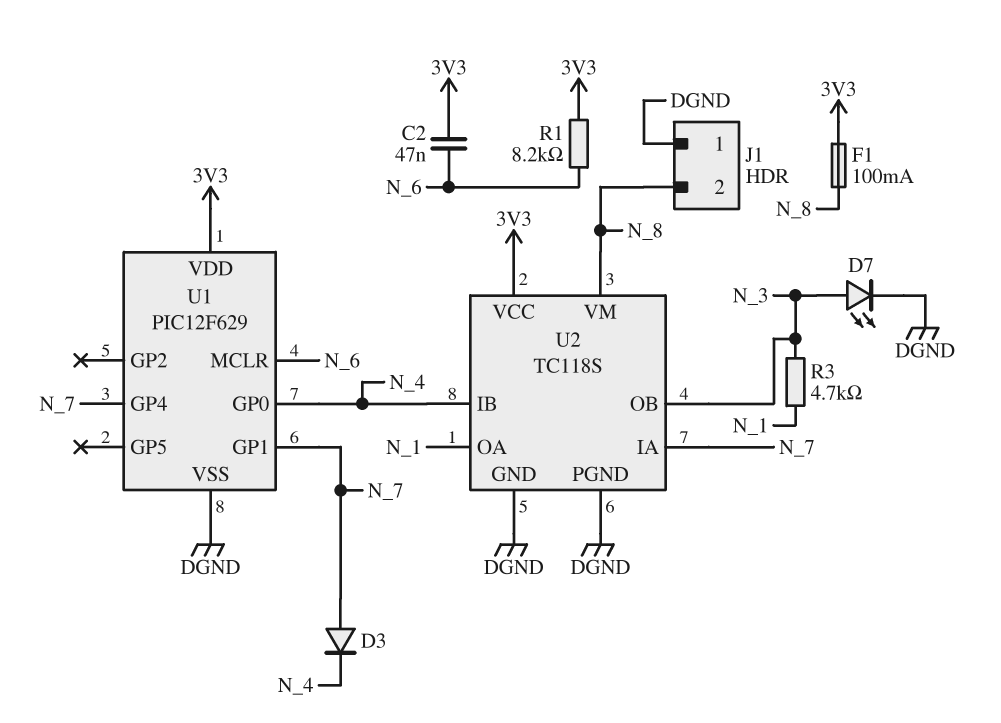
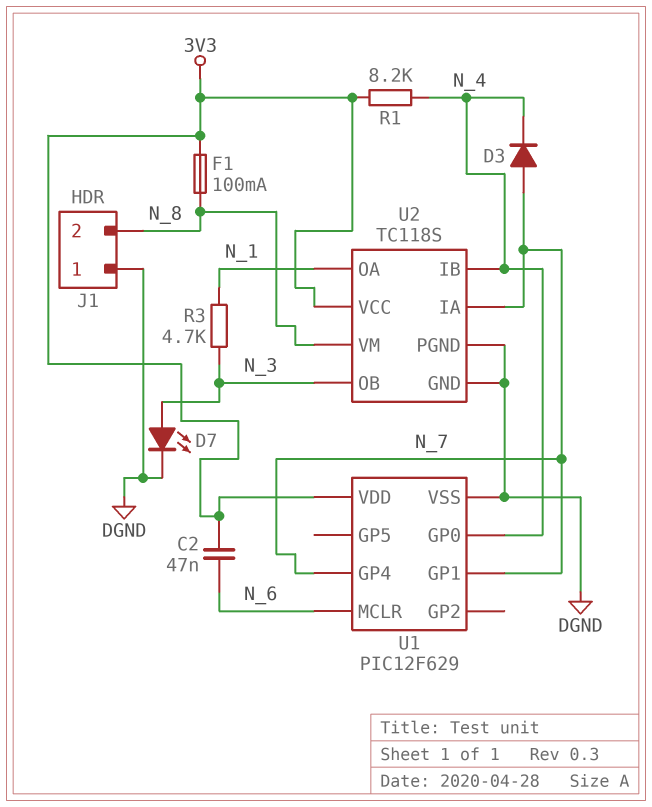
R1: 8.2k (3V3, N_6) -> 8.2k (3V3, N_4)

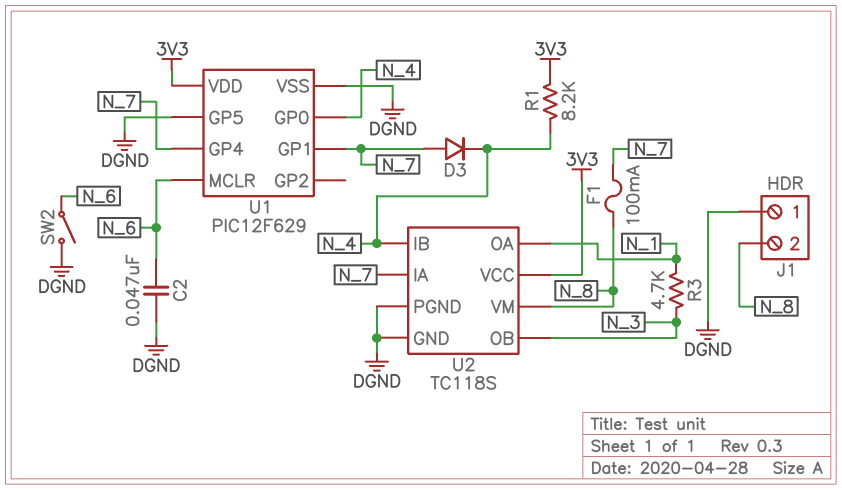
C2: 47nF (3V3, N_6) -> 47nF (DGND, N_6)
D7: LED (A N_3, K DGND) -> none
F1: 100mA (3V3, N_8) -> 100mA (N_7, N_8)
SW2: none -> switch (DGND, N_6)
U1 pin GP5: none -> DGND

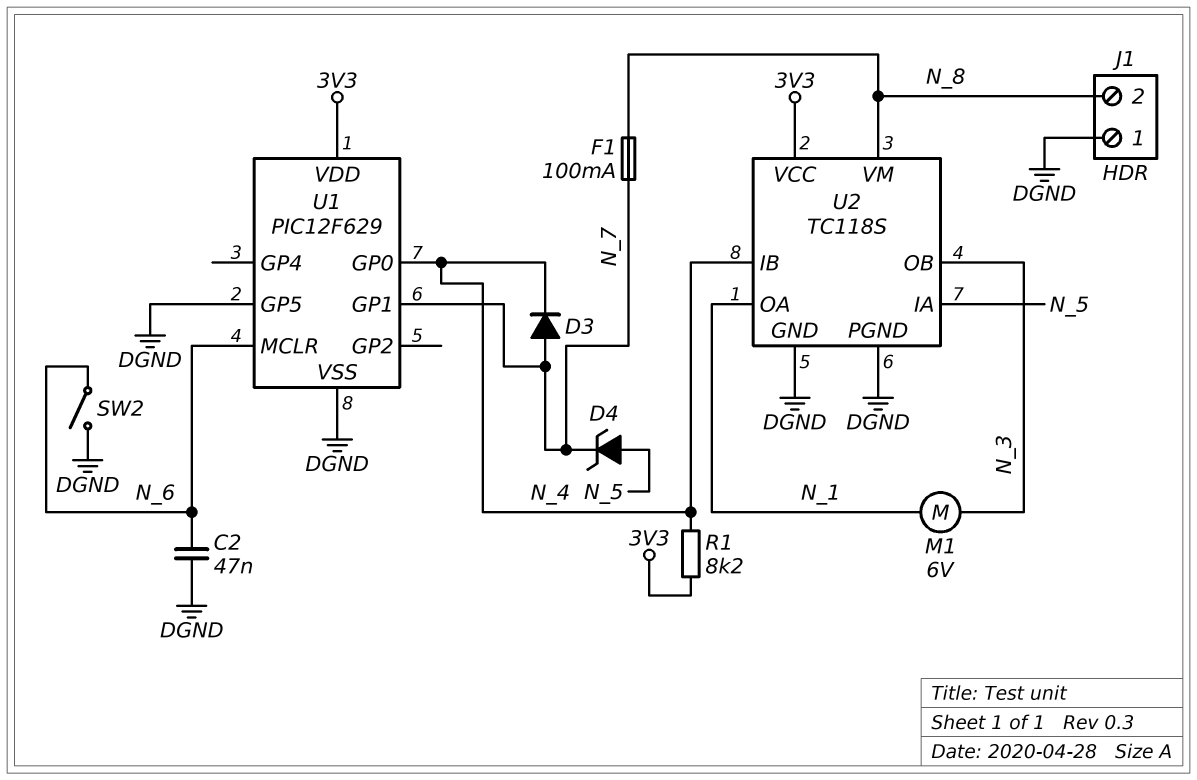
D4: none -> zener (A N_5, K N_7)
M1: none -> motor 6V (N_1, N_3)
R3: 4.7k (N_1, N_3) -> none
U1 pin GP4: N_7 -> none
U2 pin IA: N_7 -> N_5

